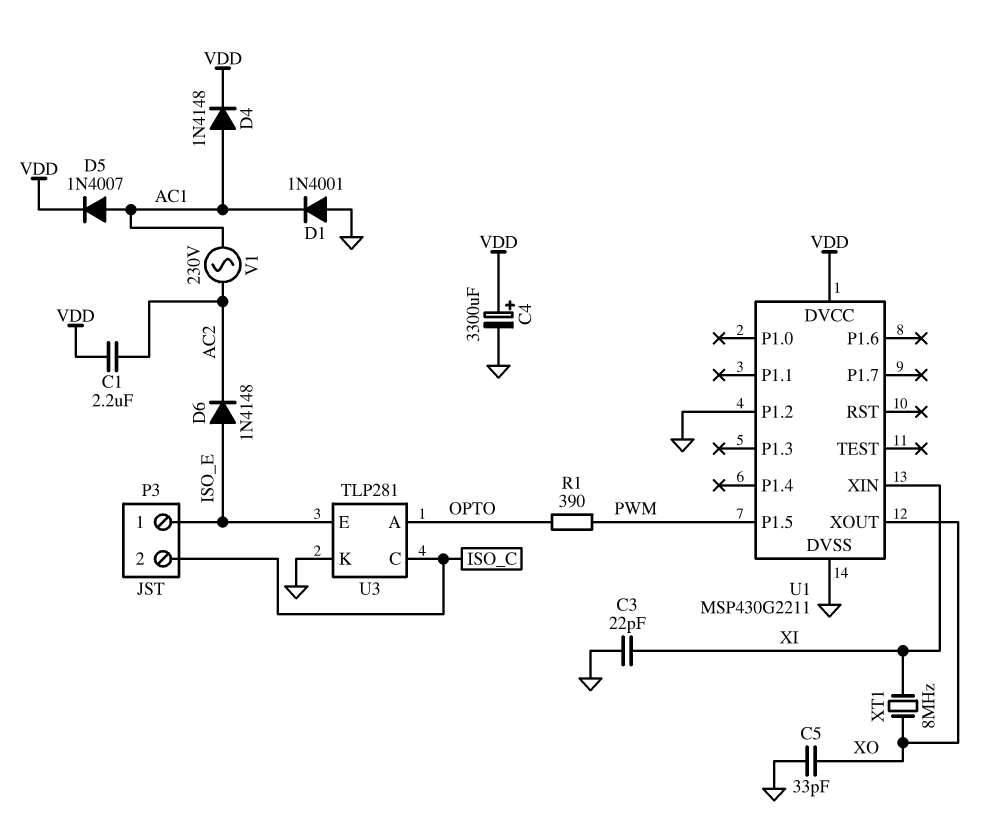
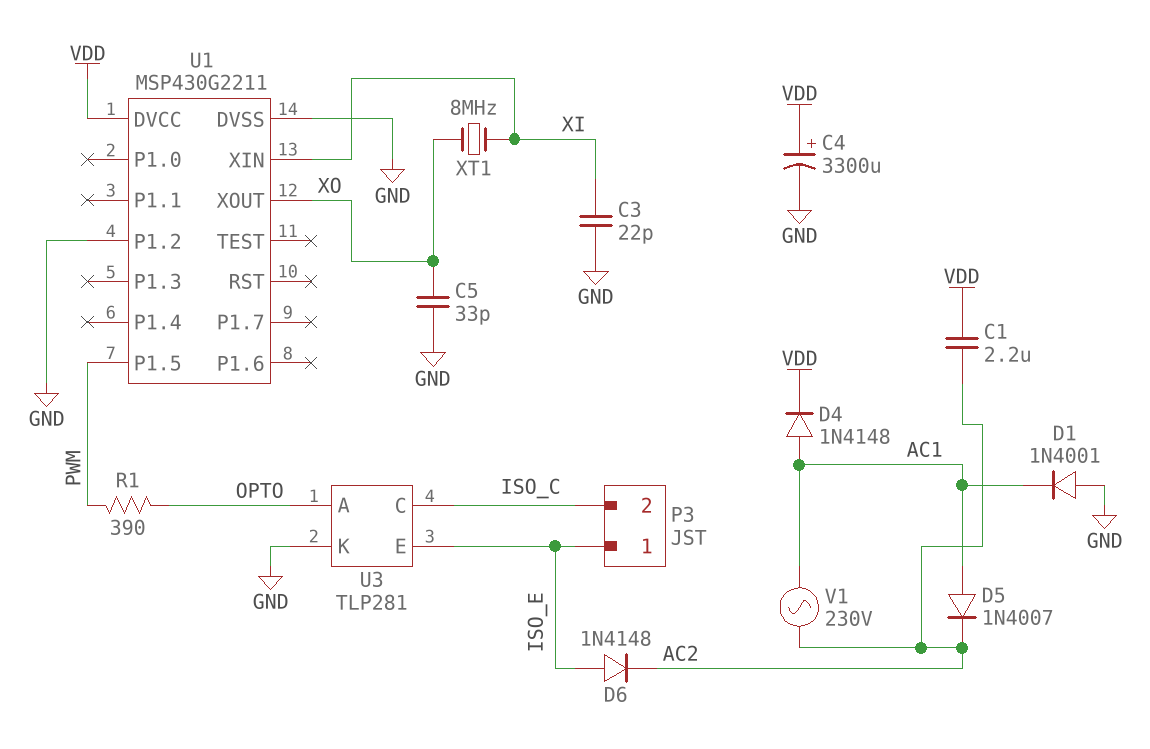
D5: diode 1N4007 (A AC1, K VDD) -> diode 1N4007 (A AC1, K AC2)

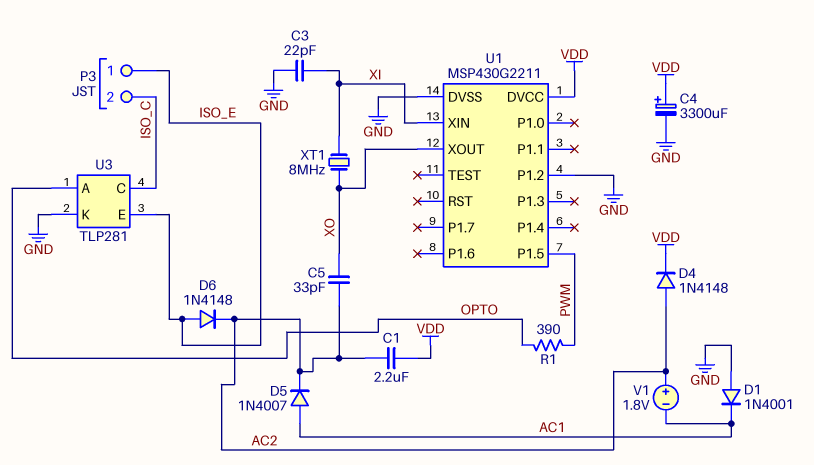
C5: 33pF (GND, XO) -> 33pF (AC2, XO)
D4: diode 1N4148 (A AC1, K VDD) -> diode 1N4148 (A AC2, K VDD)
V1: AC 230V (AC1, AC2) -> 1.8V (plus AC2, minus AC1)

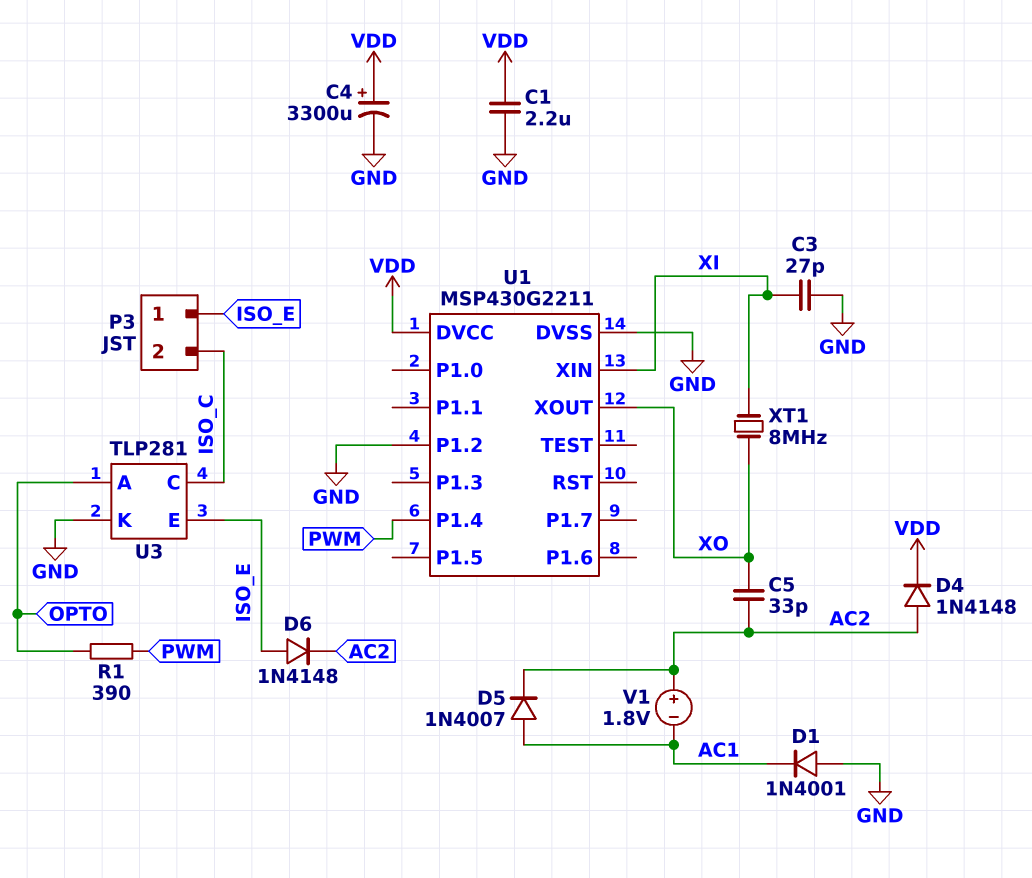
C1: 2.2uF (AC2, VDD) -> 2.2uF (GND, VDD)
C3: 22pF (GND, XI) -> 27pF (GND, XI)
U1 pin P1.4: none -> PWM
U1 pin P1.5: PWM -> none

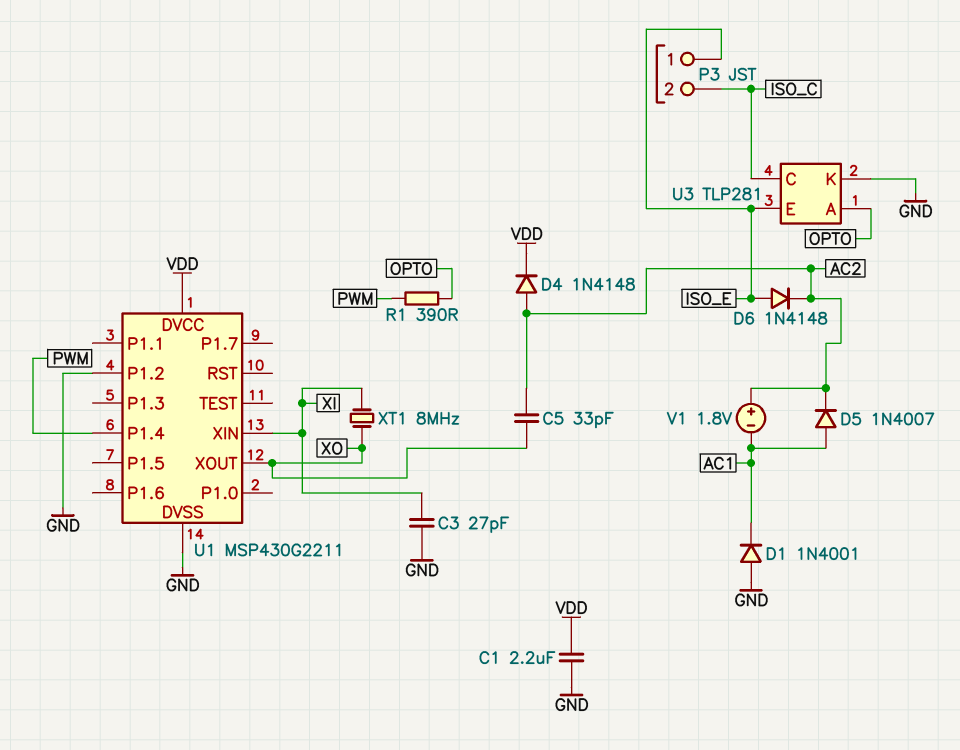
C4: 3300uF (plus VDD, minus GND) -> none

